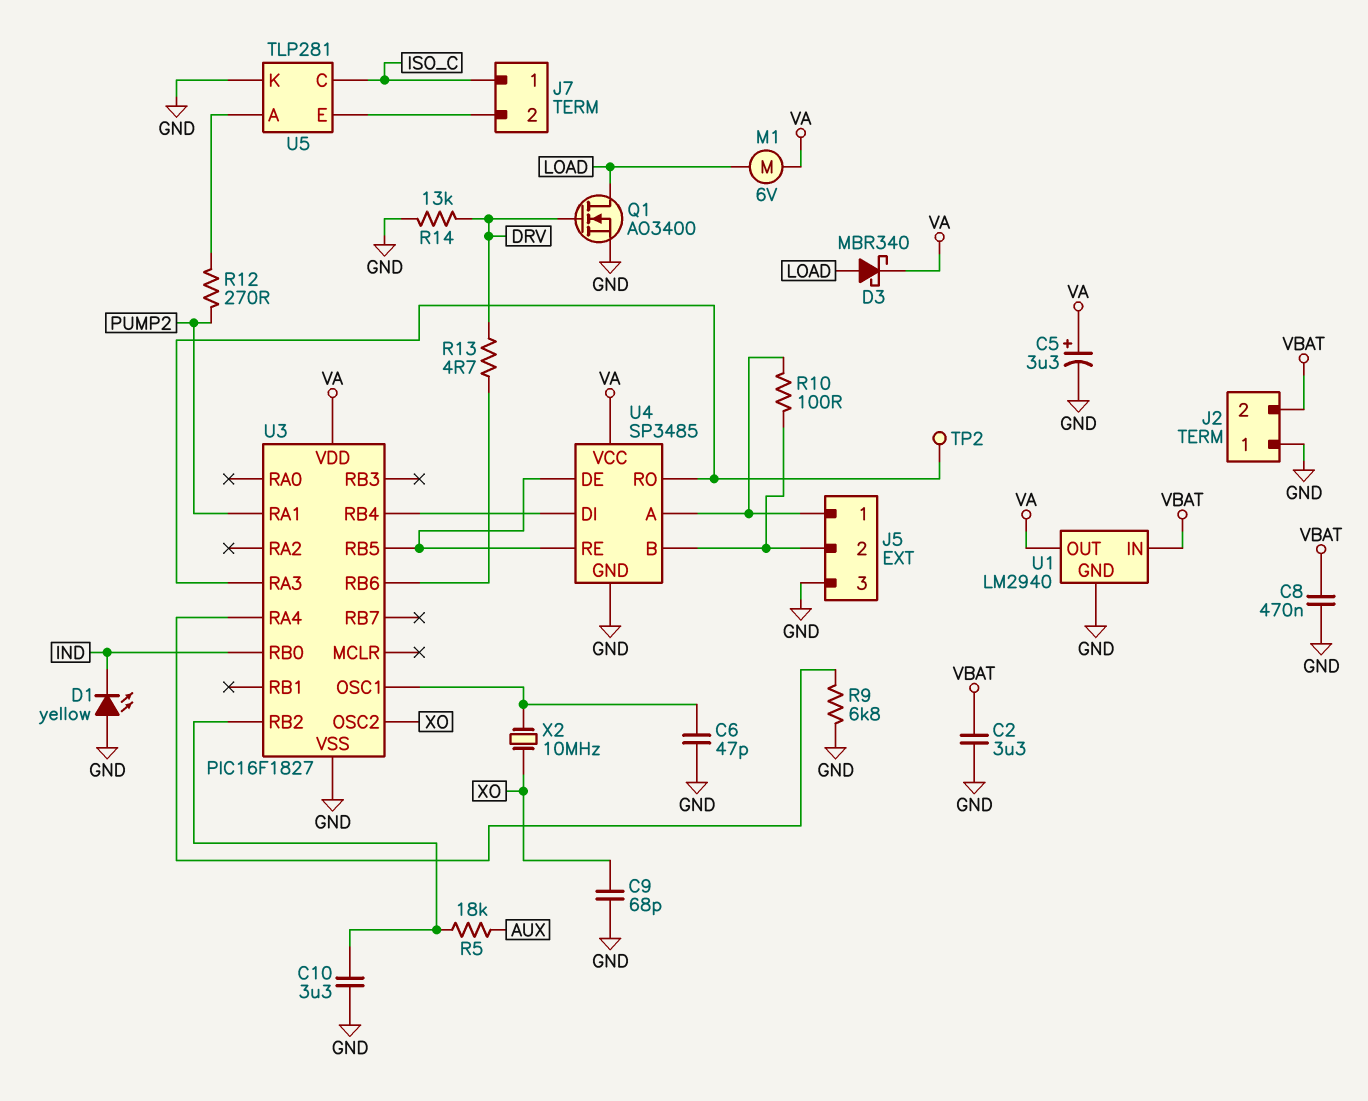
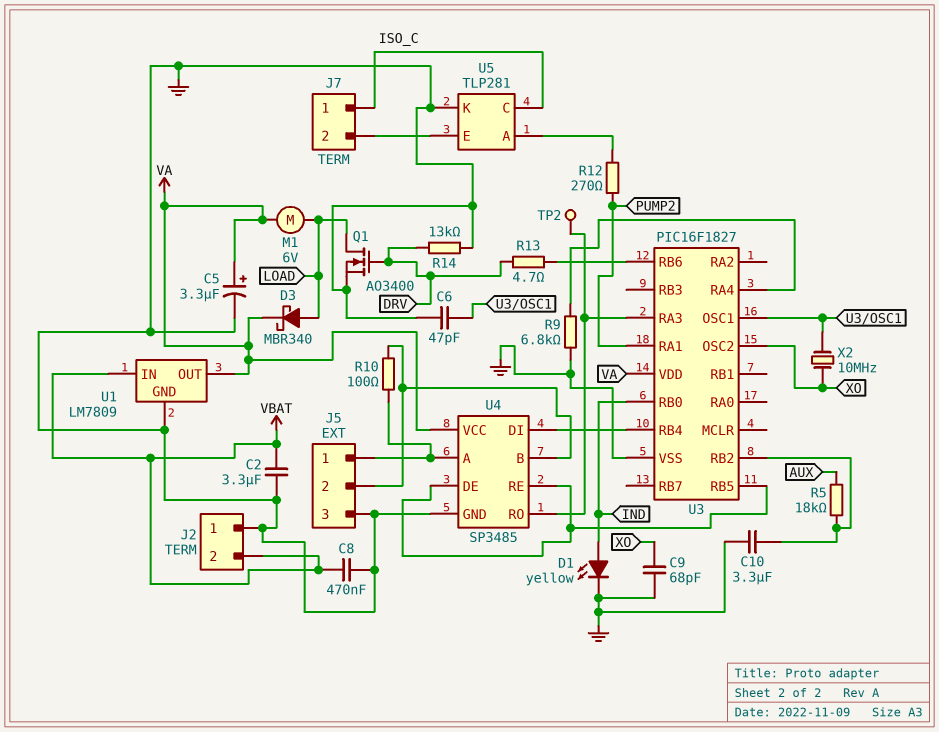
D1: LED yellow (A GND, K IND) -> LED yellow (A IND, K GND)
U1: LM2940 -> LM7809

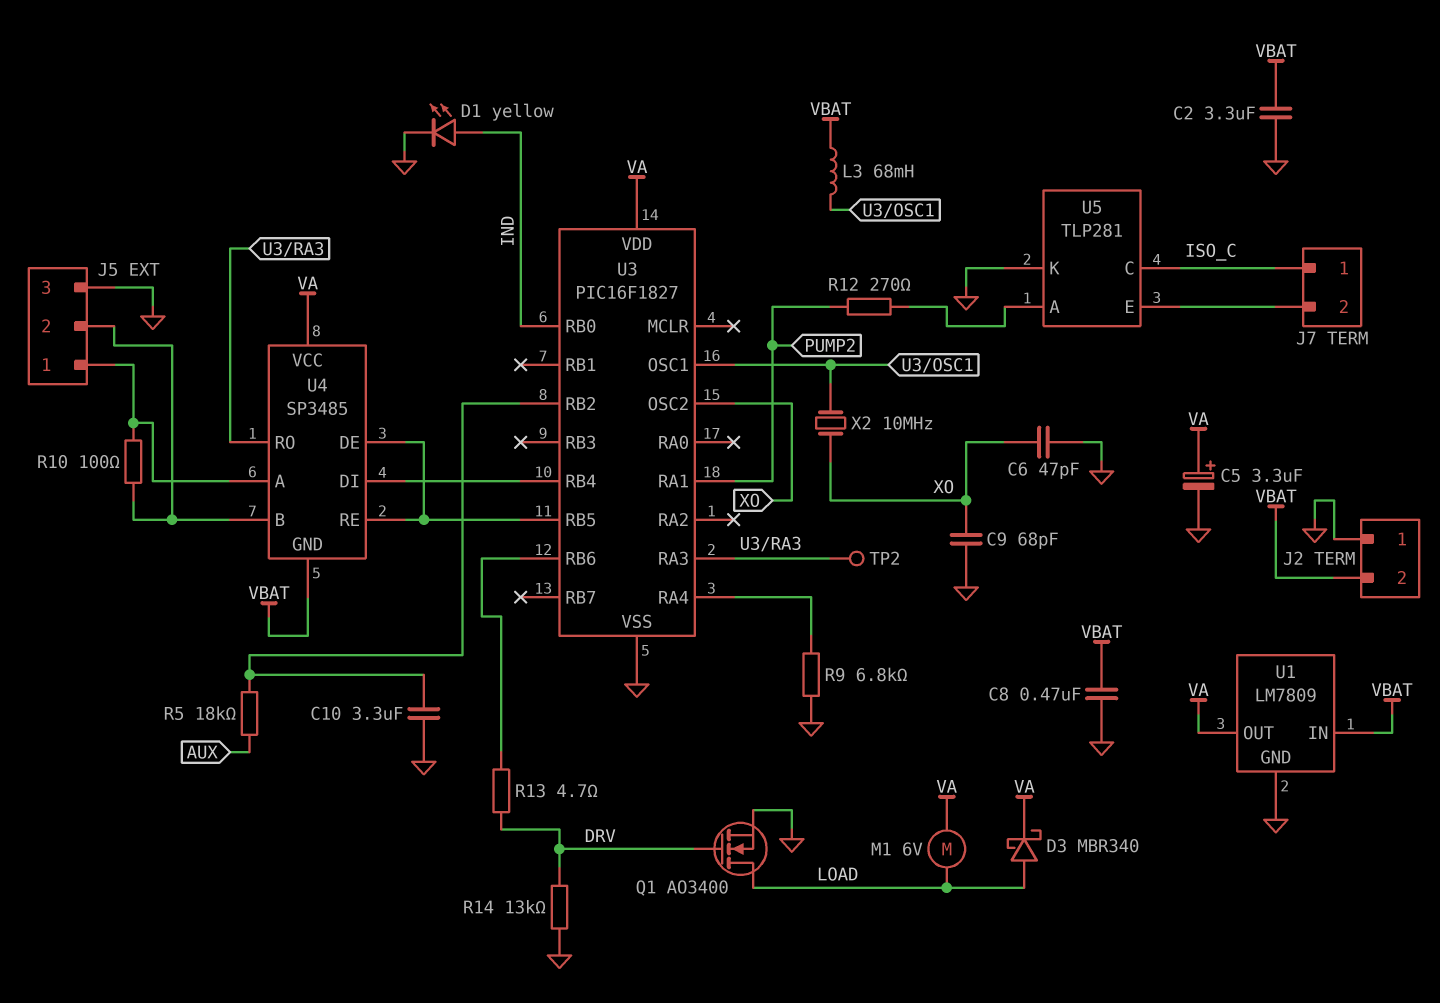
C6: 47pF (GND, U3/OSC1) -> 47pF (GND, XO)
L3: none -> 68mH (U3/OSC1, VBAT)
U4 pin GND: GND -> VBAT

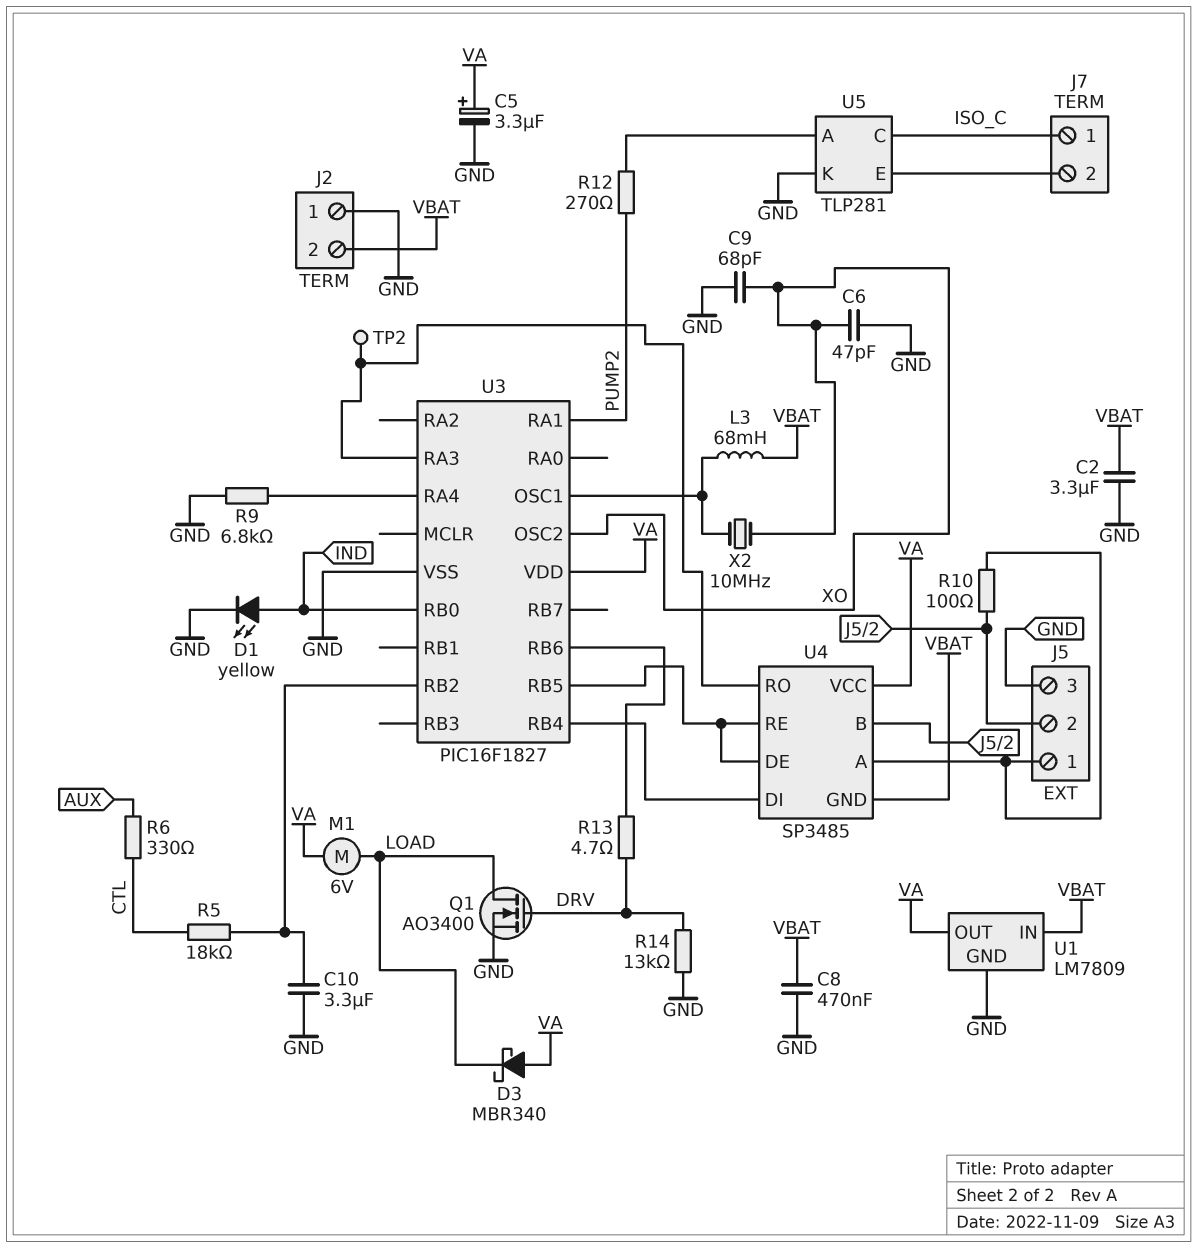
D3: schottky MBR340 (A LOAD, K VA) -> schottky MBR340 (A VA, K LOAD)
R5: 18k (AUX, U3/RB2) -> 18k (CTL, U3/RB2)
R6: none -> 330 (AUX, CTL)

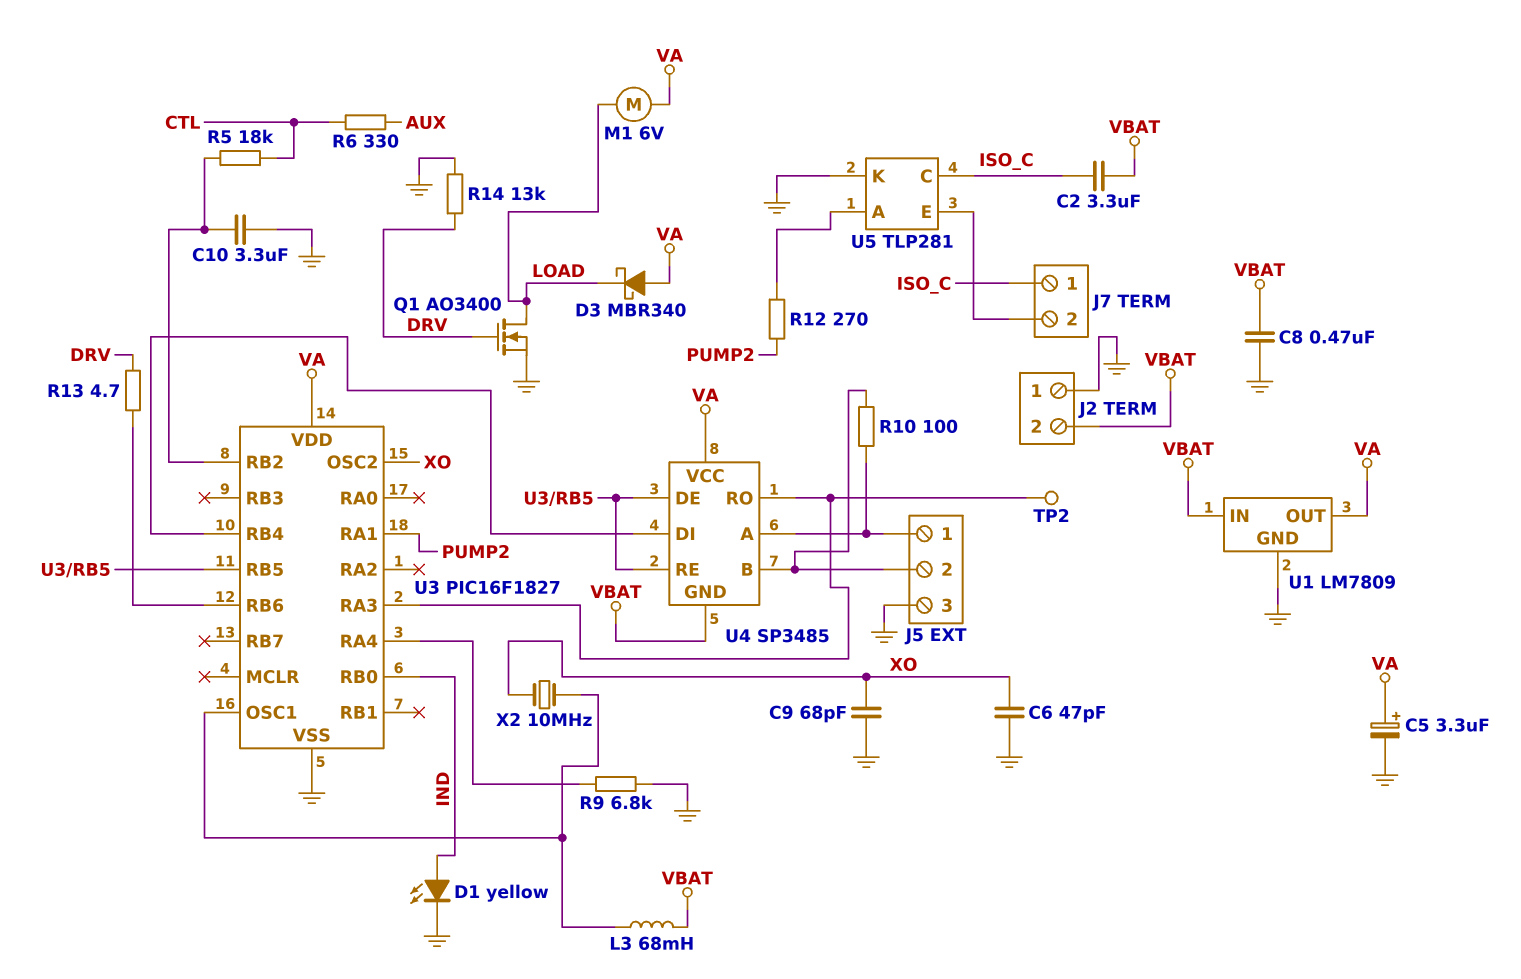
C2: 3.3uF (GND, VBAT) -> 3.3uF (ISO_C, VBAT)

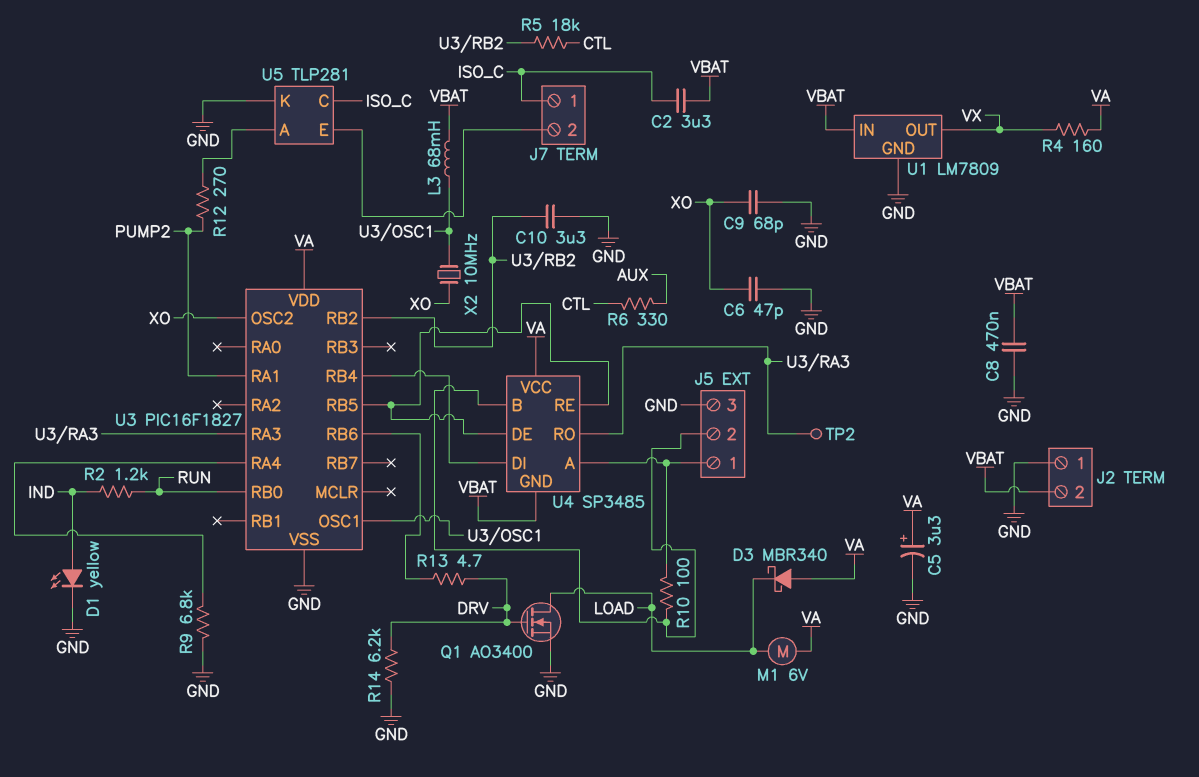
R2: none -> 1.2k (IND, RUN)
R4: none -> 160 (VA, VX)
R14: 13k (DRV, GND) -> 6.2k (DRV, GND)
U1 pin OUT: VA -> VX
U3 pin RB0: IND -> RUN

